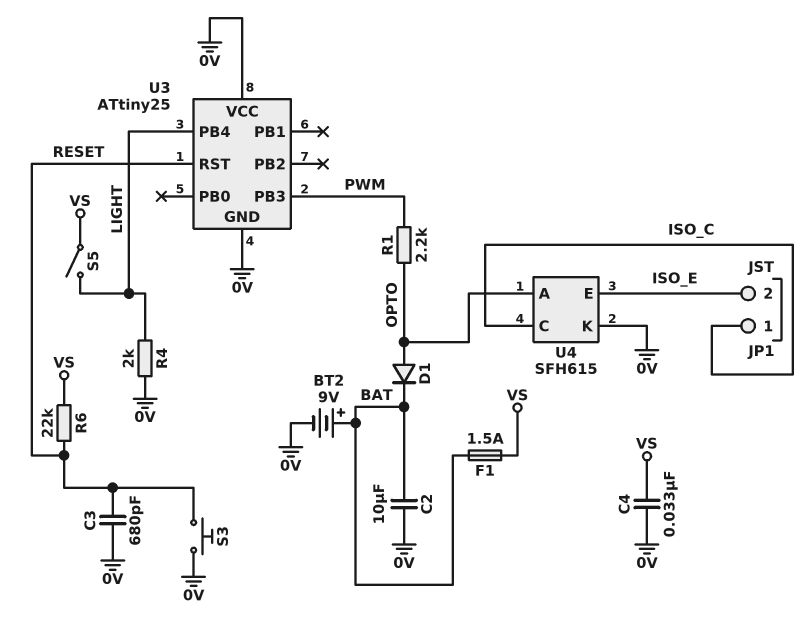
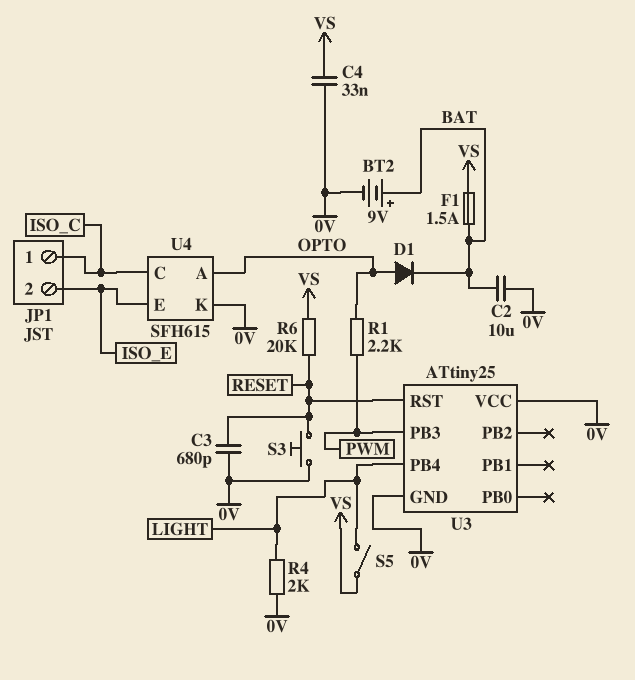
R6: 22k (RESET, VS) -> 20k (RESET, VS)

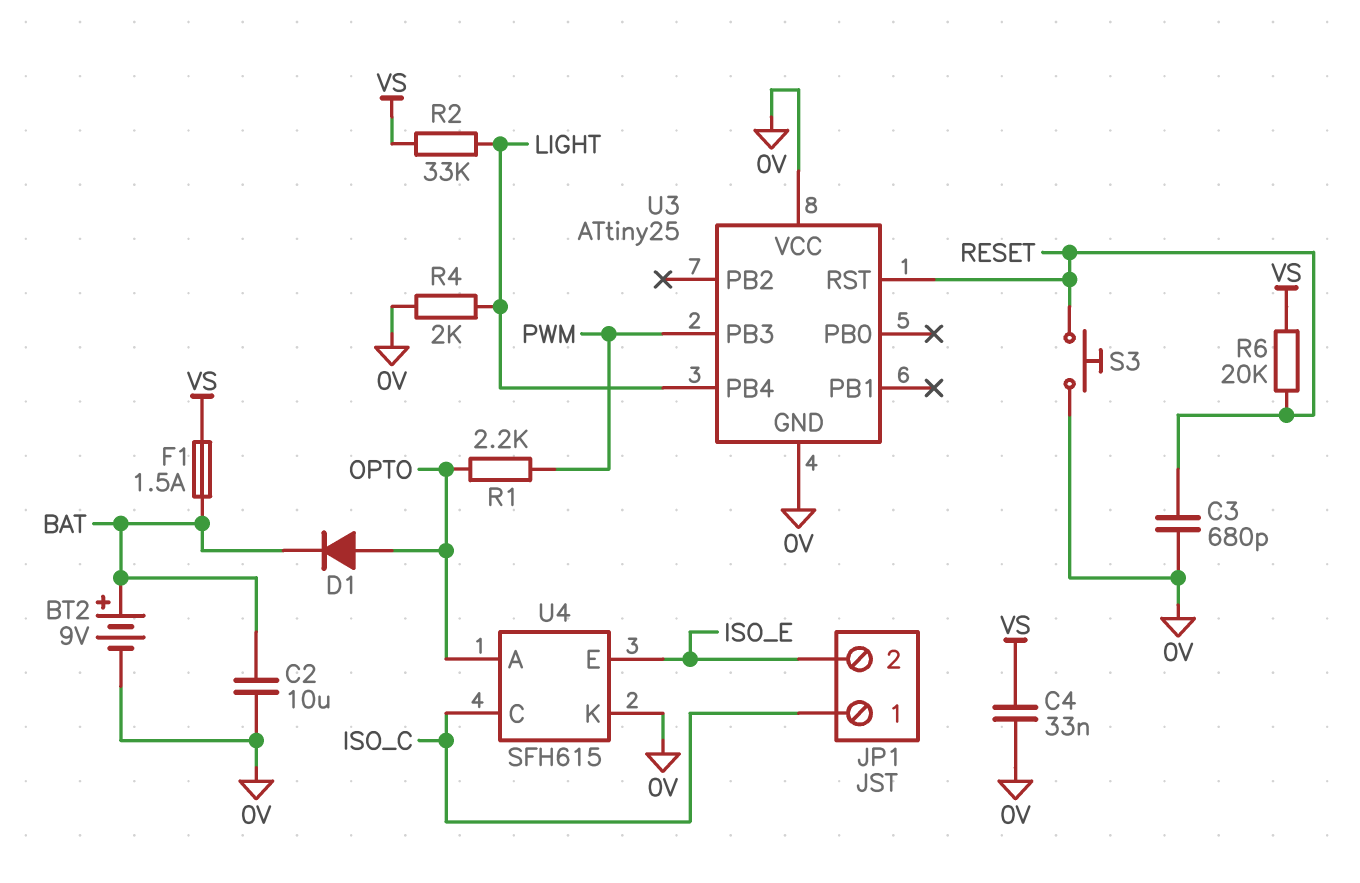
R2: none -> 33k (LIGHT, VS)
S5: switch (LIGHT, VS) -> none

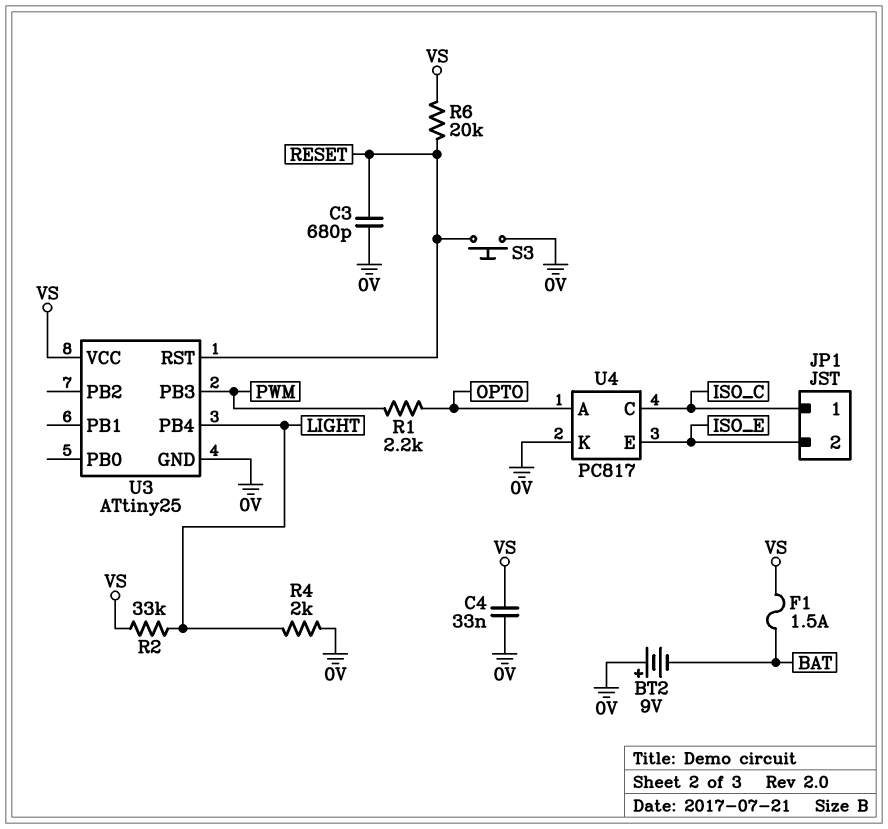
BT2: 9V (plus BAT, minus 0V) -> 9V (plus 0V, minus BAT)
C2: 10uF (0V, BAT) -> none
D1: diode (A OPTO, K BAT) -> none
U3 pin VCC: 0V -> VS
U4: SFH615 -> PC817

